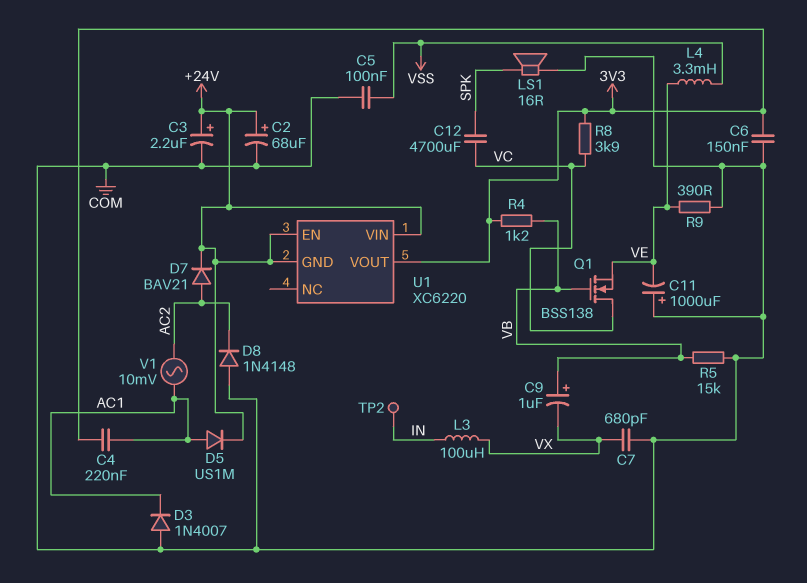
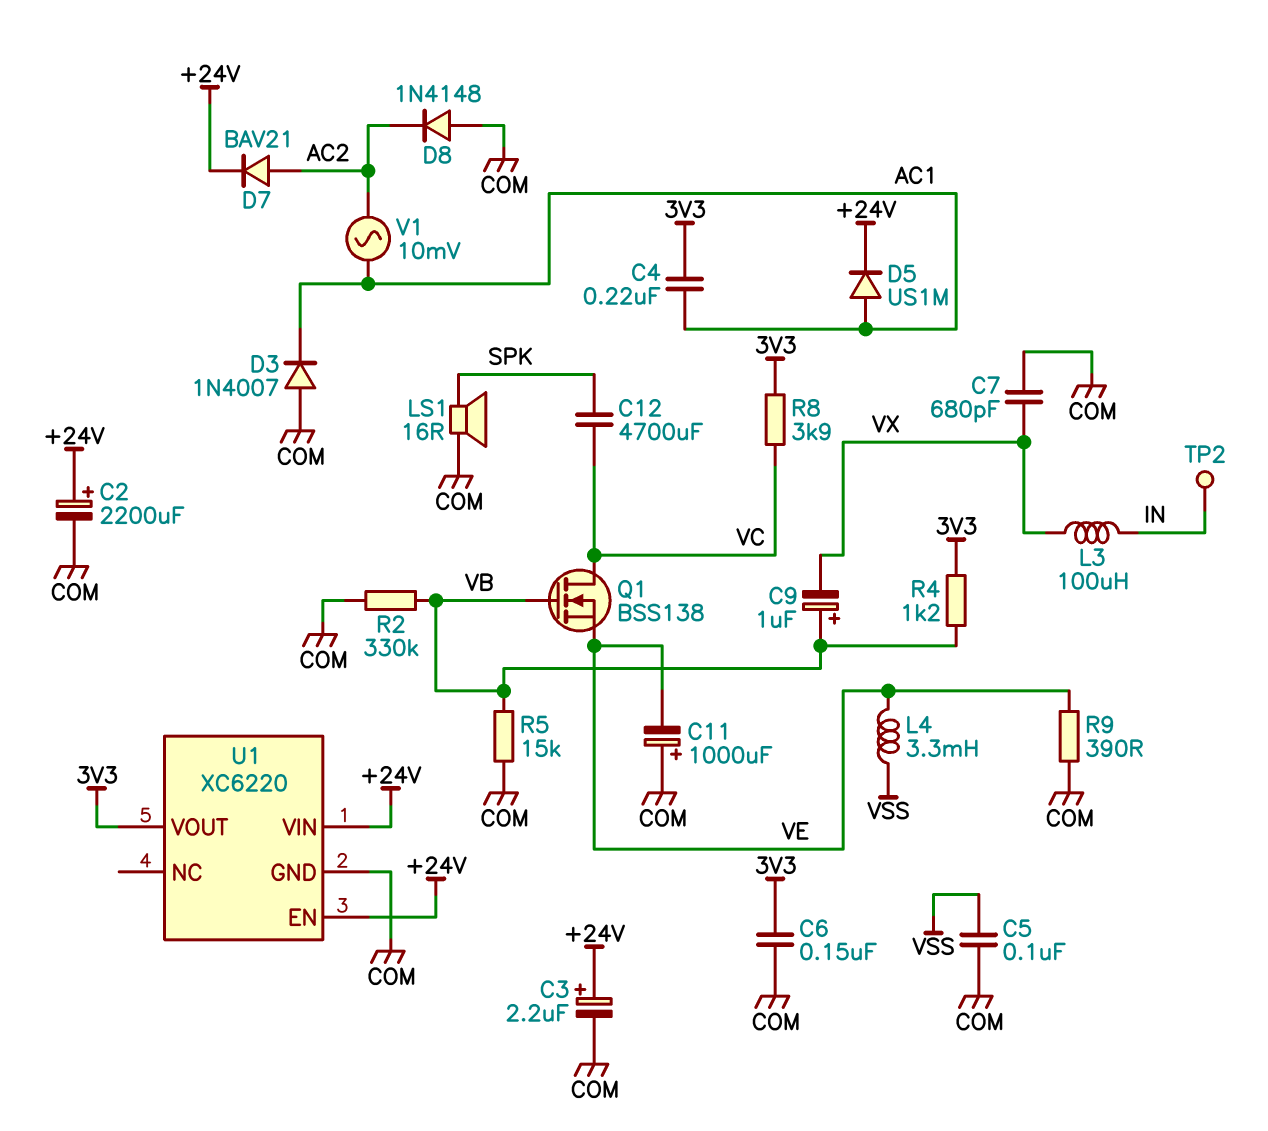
C2: 68uF (plus +24V, minus COM) -> 2200uF (plus +24V, minus COM)
R2: none -> 330k (COM, VB)
U1 pin GND: +24V -> COM

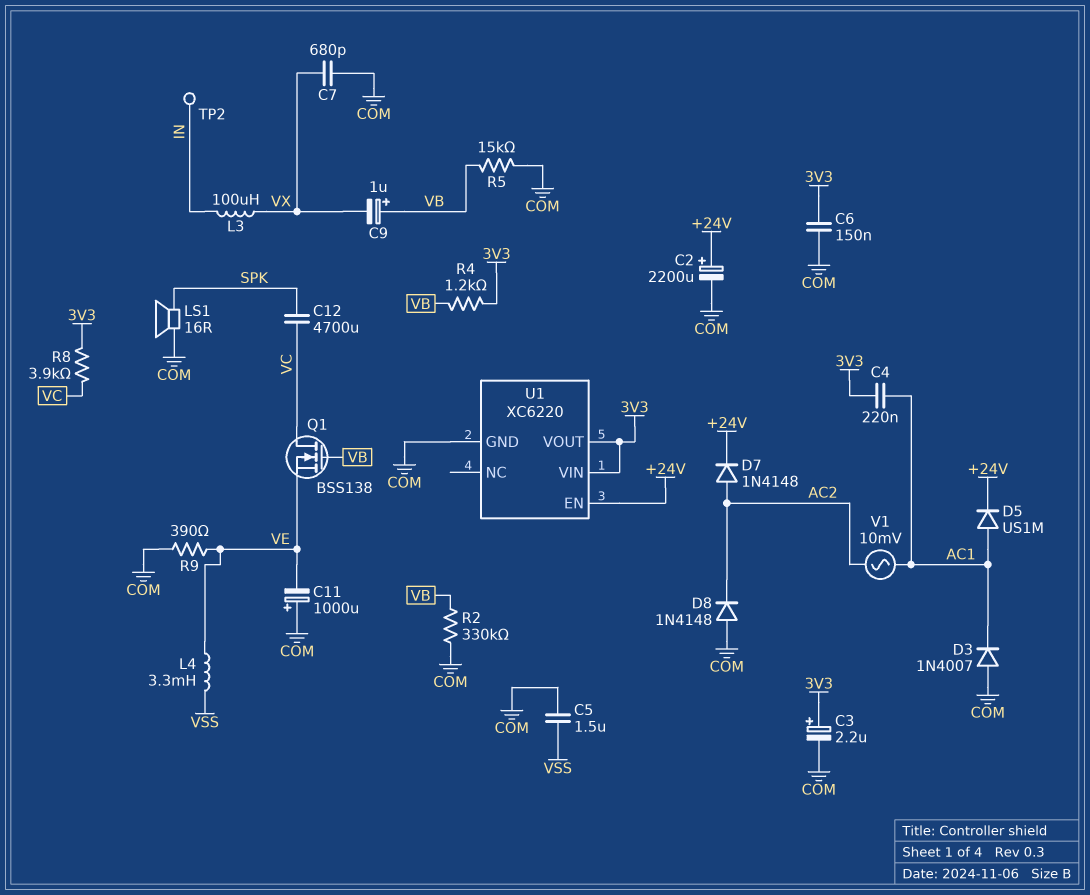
C3: 2.2uF (plus +24V, minus COM) -> 2.2uF (plus 3V3, minus COM)
C5: 100nF (COM, VSS) -> 1.5uF (COM, VSS)
D7: diode BAV21 (A AC2, K +24V) -> diode 1N4148 (A AC2, K +24V)
U1 pin VIN: +24V -> 3V3

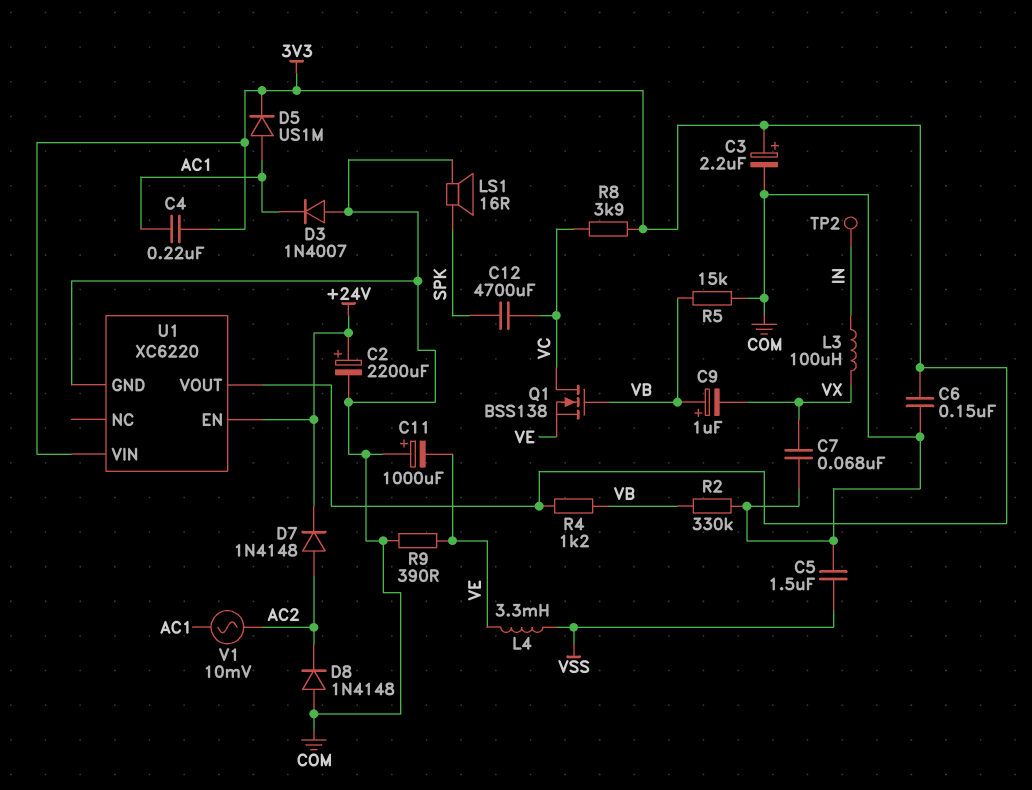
C7: 680pF (COM, VX) -> 68nF (COM, VX)
D5: diode US1M (A AC1, K +24V) -> diode US1M (A AC1, K 3V3)

